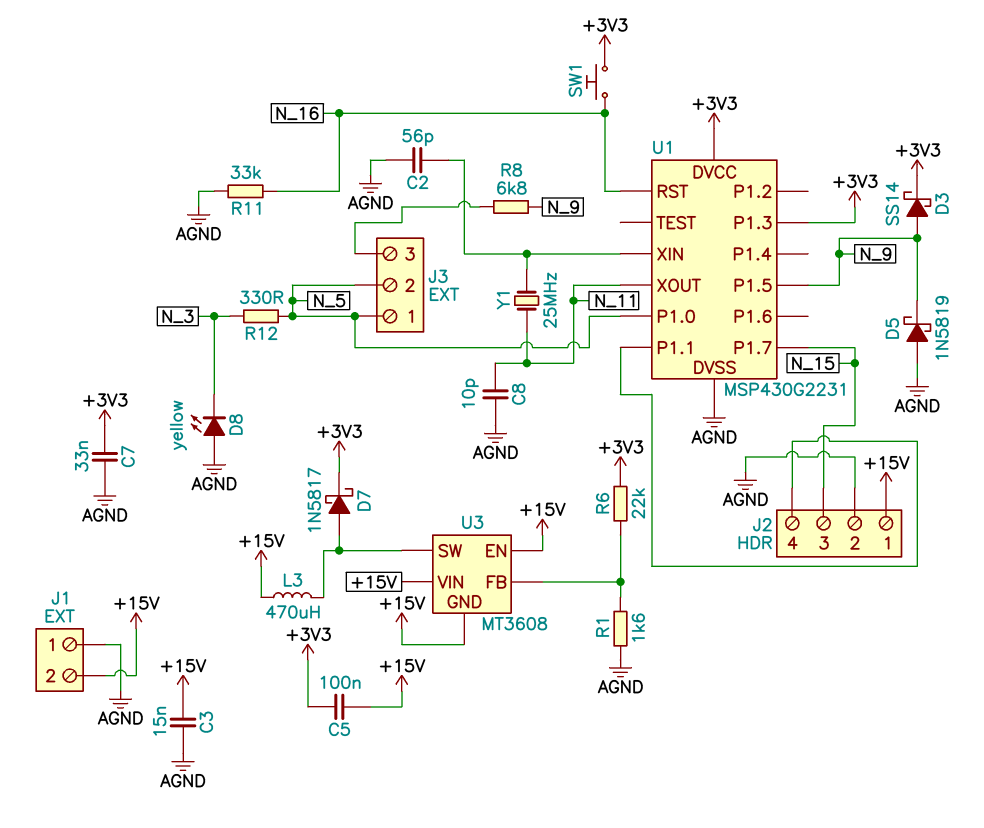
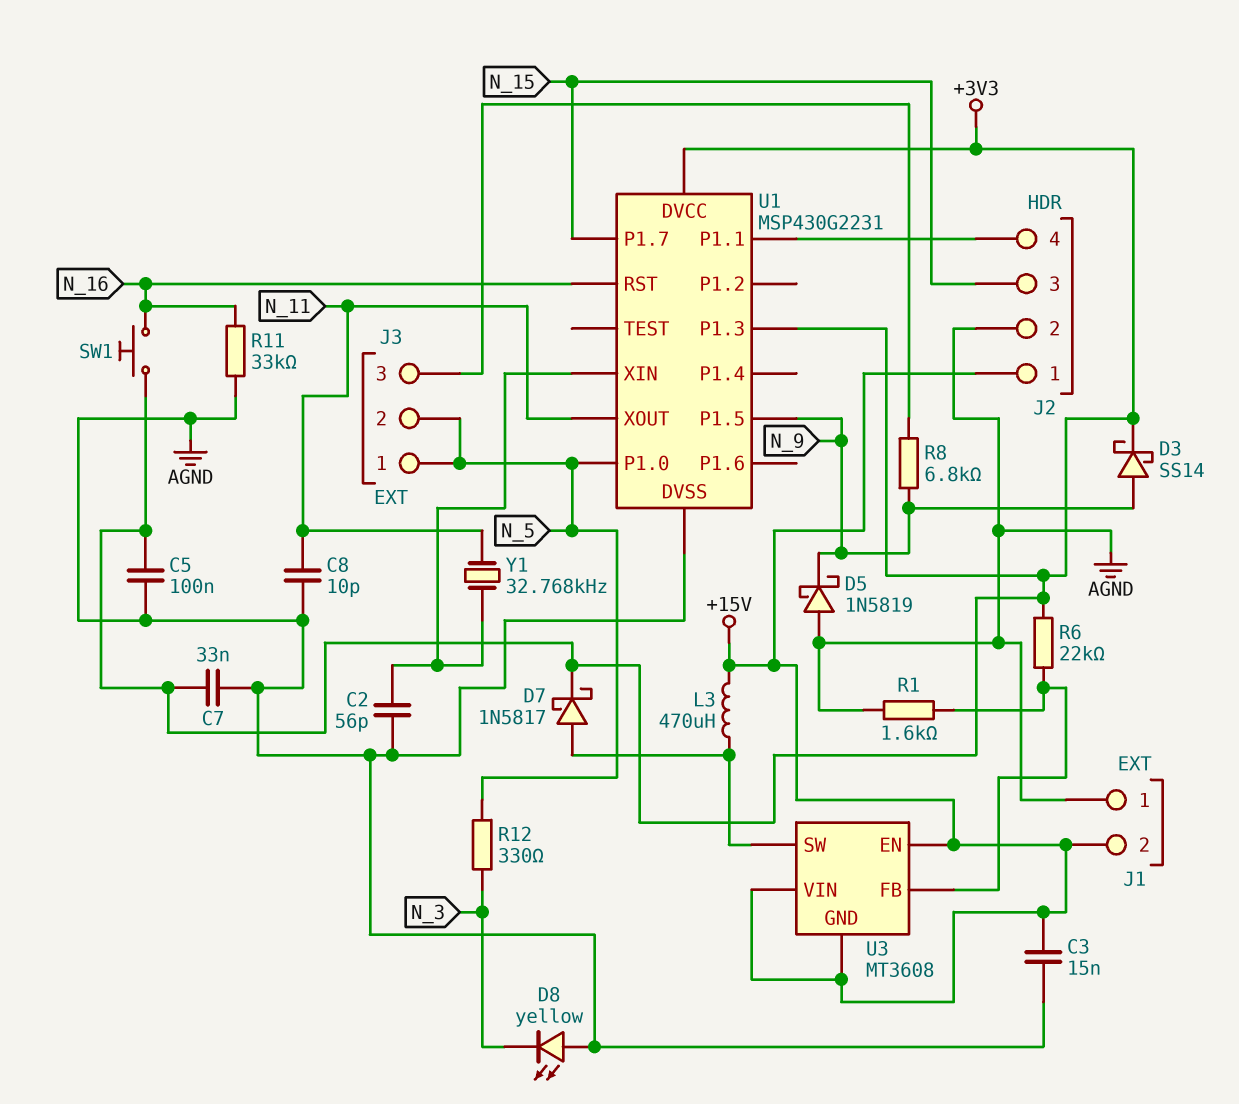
C5: 100nF (+3V3, +15V) -> 100nF (+3V3, AGND)
Y1: 25MHz (N_11, U1/XIN) -> 32.768kHz (N_11, U1/XIN)

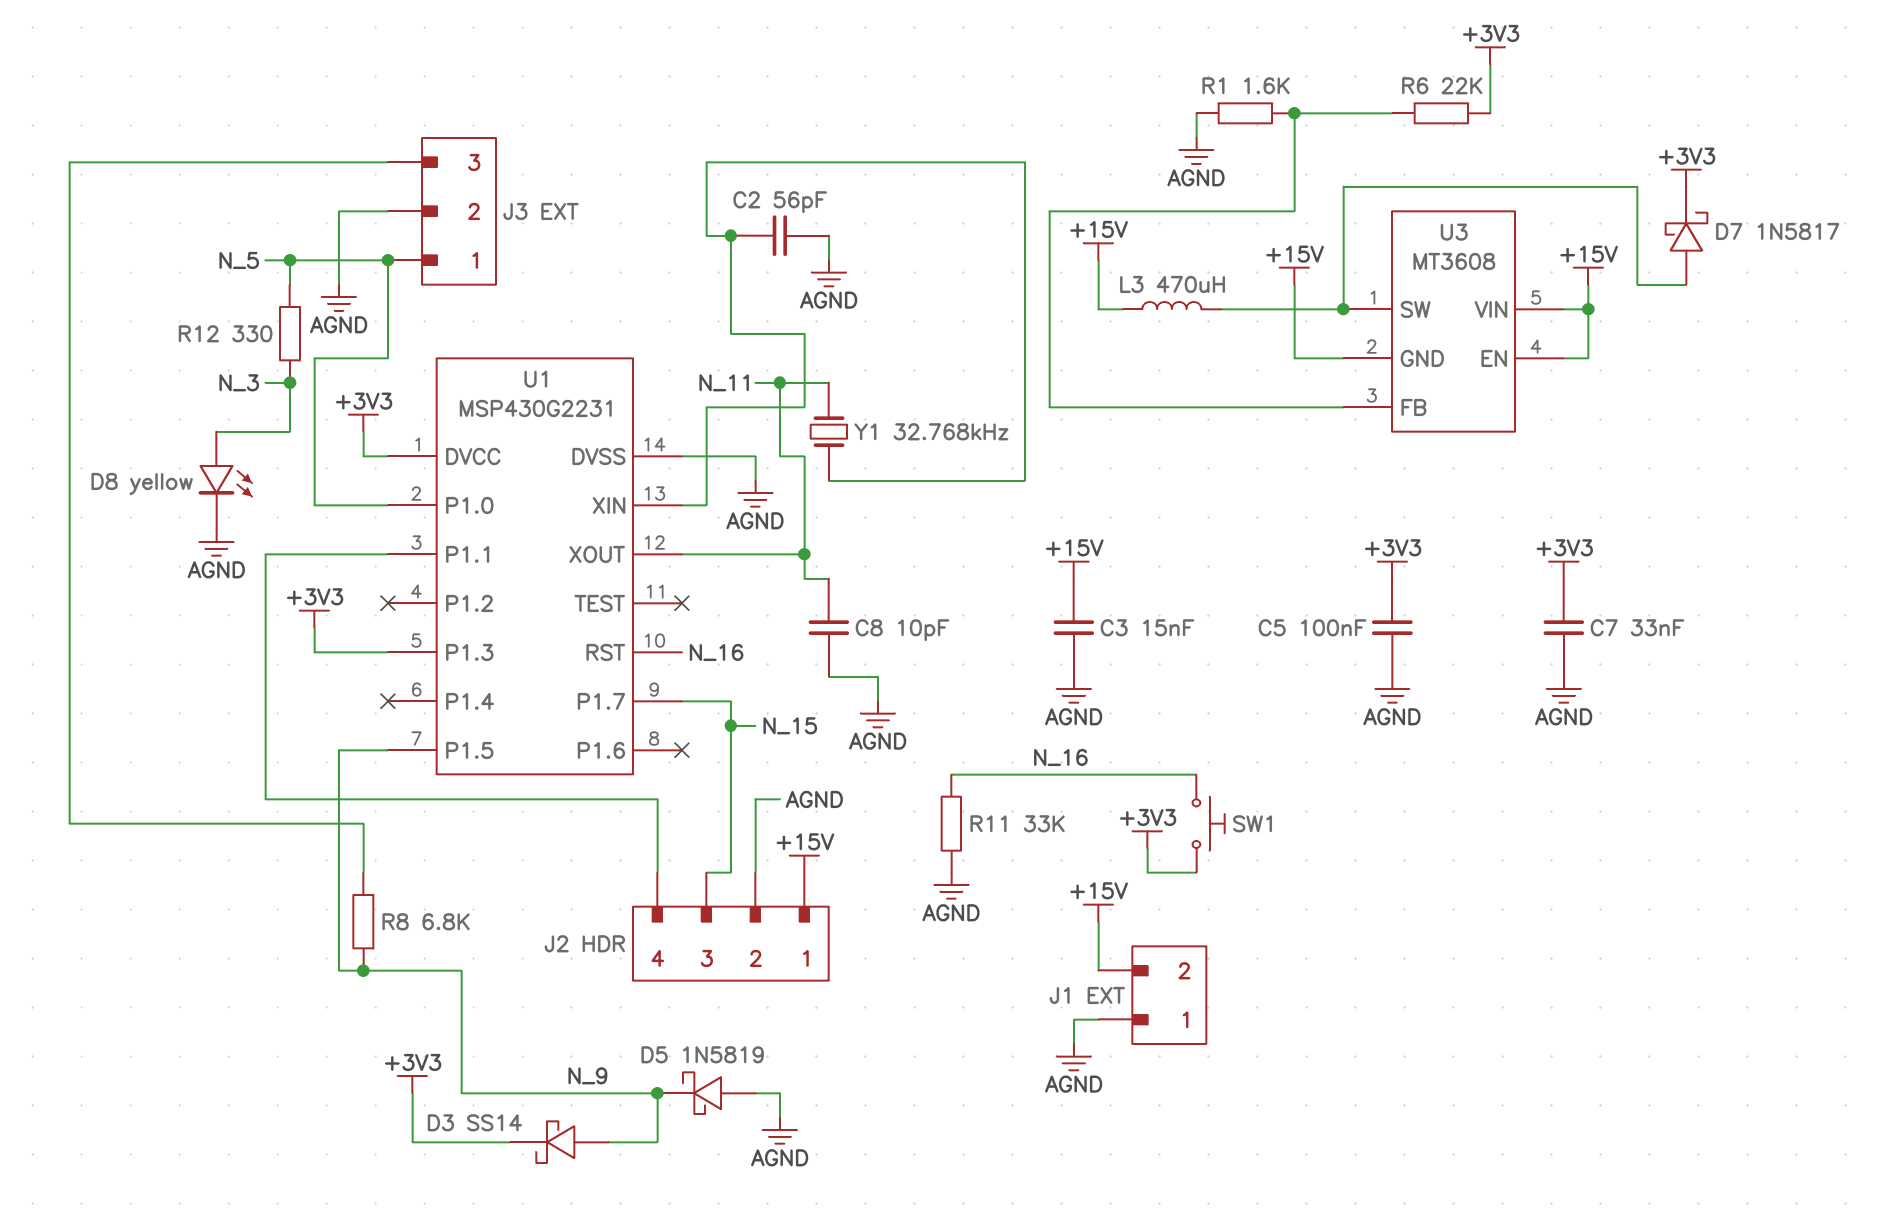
D8: LED yellow (A AGND, K N_3) -> LED yellow (A N_3, K AGND)
J3 pin 2: N_5 -> AGND

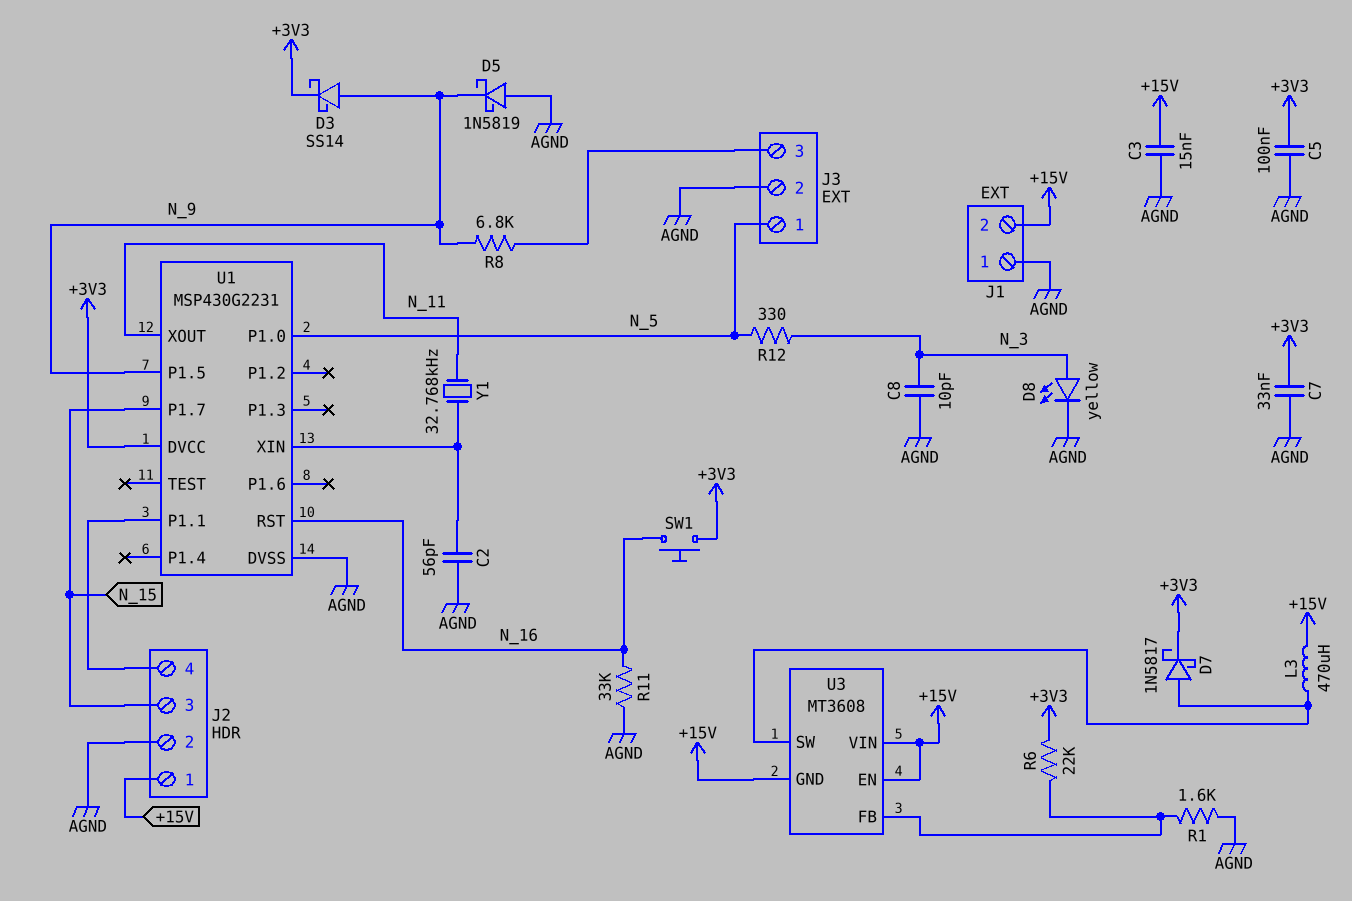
C8: 10pF (AGND, N_11) -> 10pF (AGND, N_3)
U1 pin P1.3: +3V3 -> none

